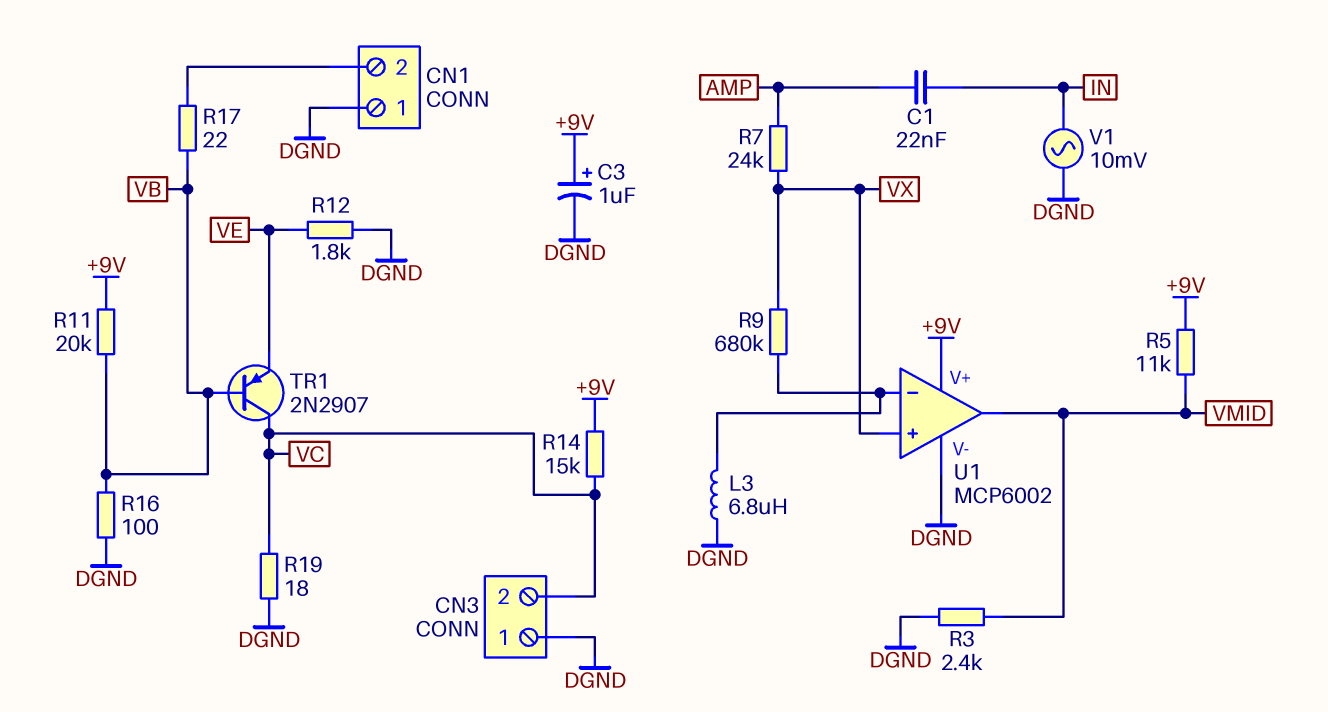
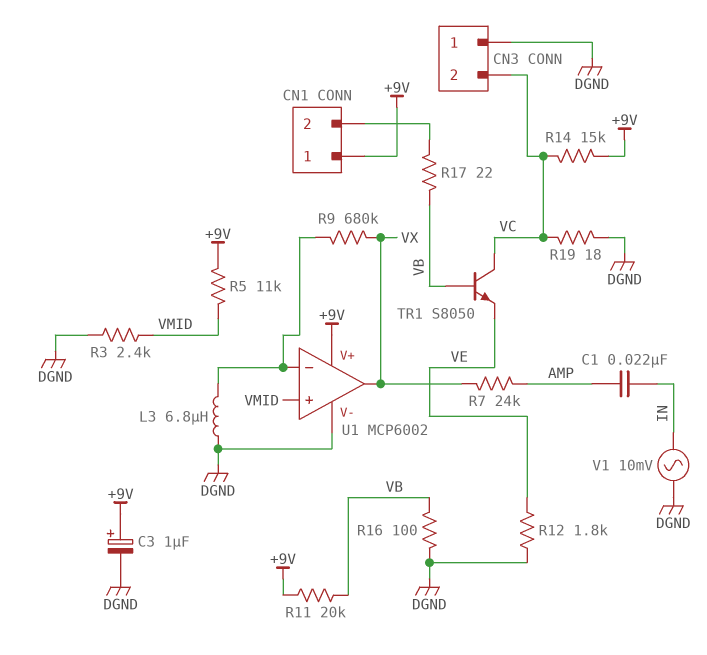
CN1 pin 1: DGND -> +9V
TR1: PNP 2N2907 (B VB, C VC, E VE) -> NPN S8050 (B VB, C VC, E VE)
U1 pin in+: VX -> VMID
U1 pin out: VMID -> VX

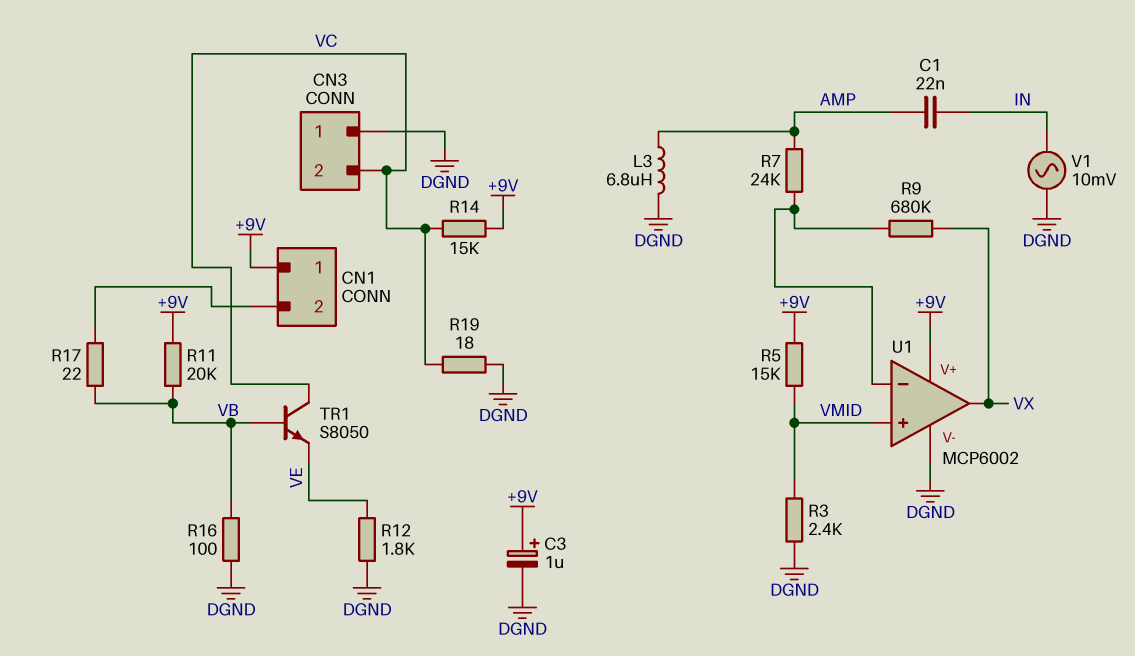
L3: 6.8uH (DGND, U1/in-) -> 6.8uH (AMP, DGND)
R5: 11k (+9V, VMID) -> 15k (+9V, VMID)
R7: 24k (AMP, VX) -> 24k (AMP, U1/in-)

